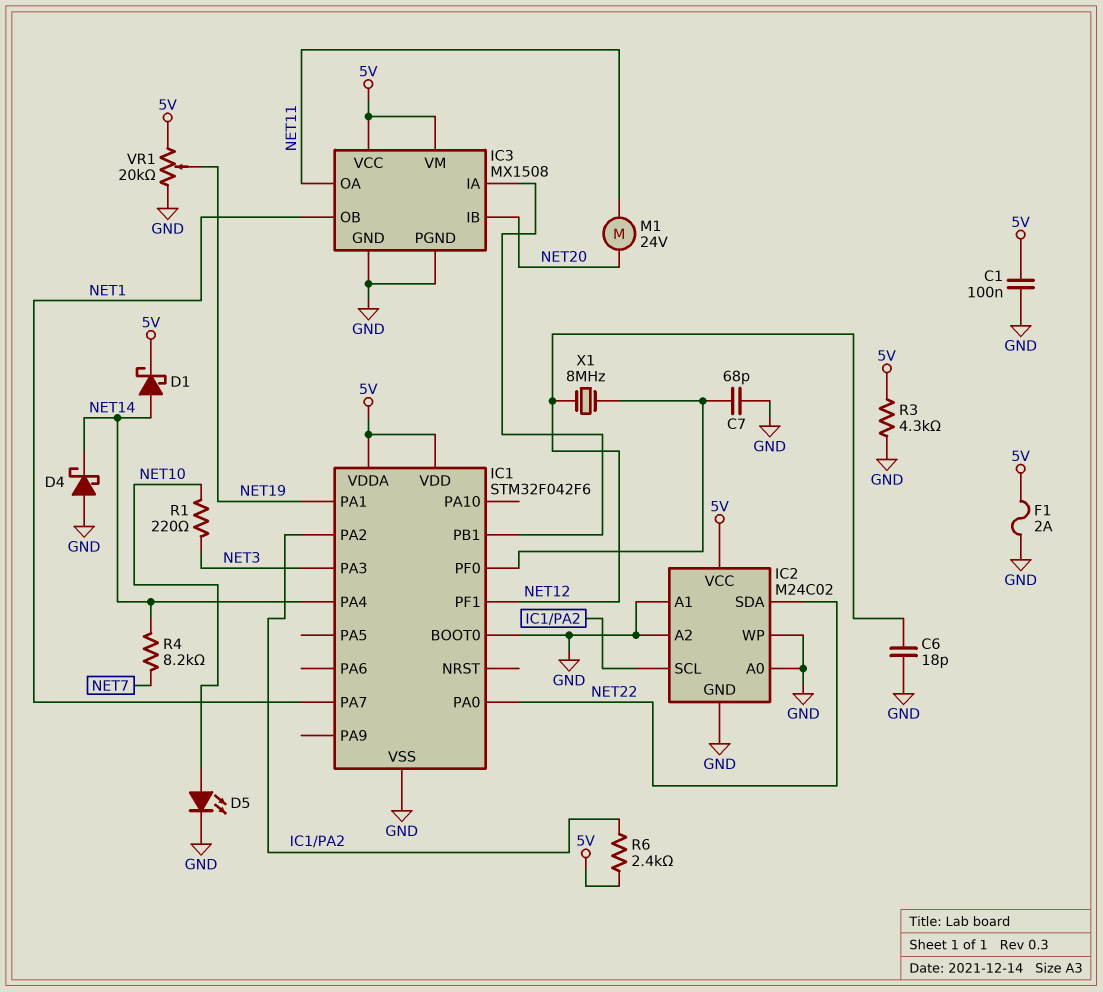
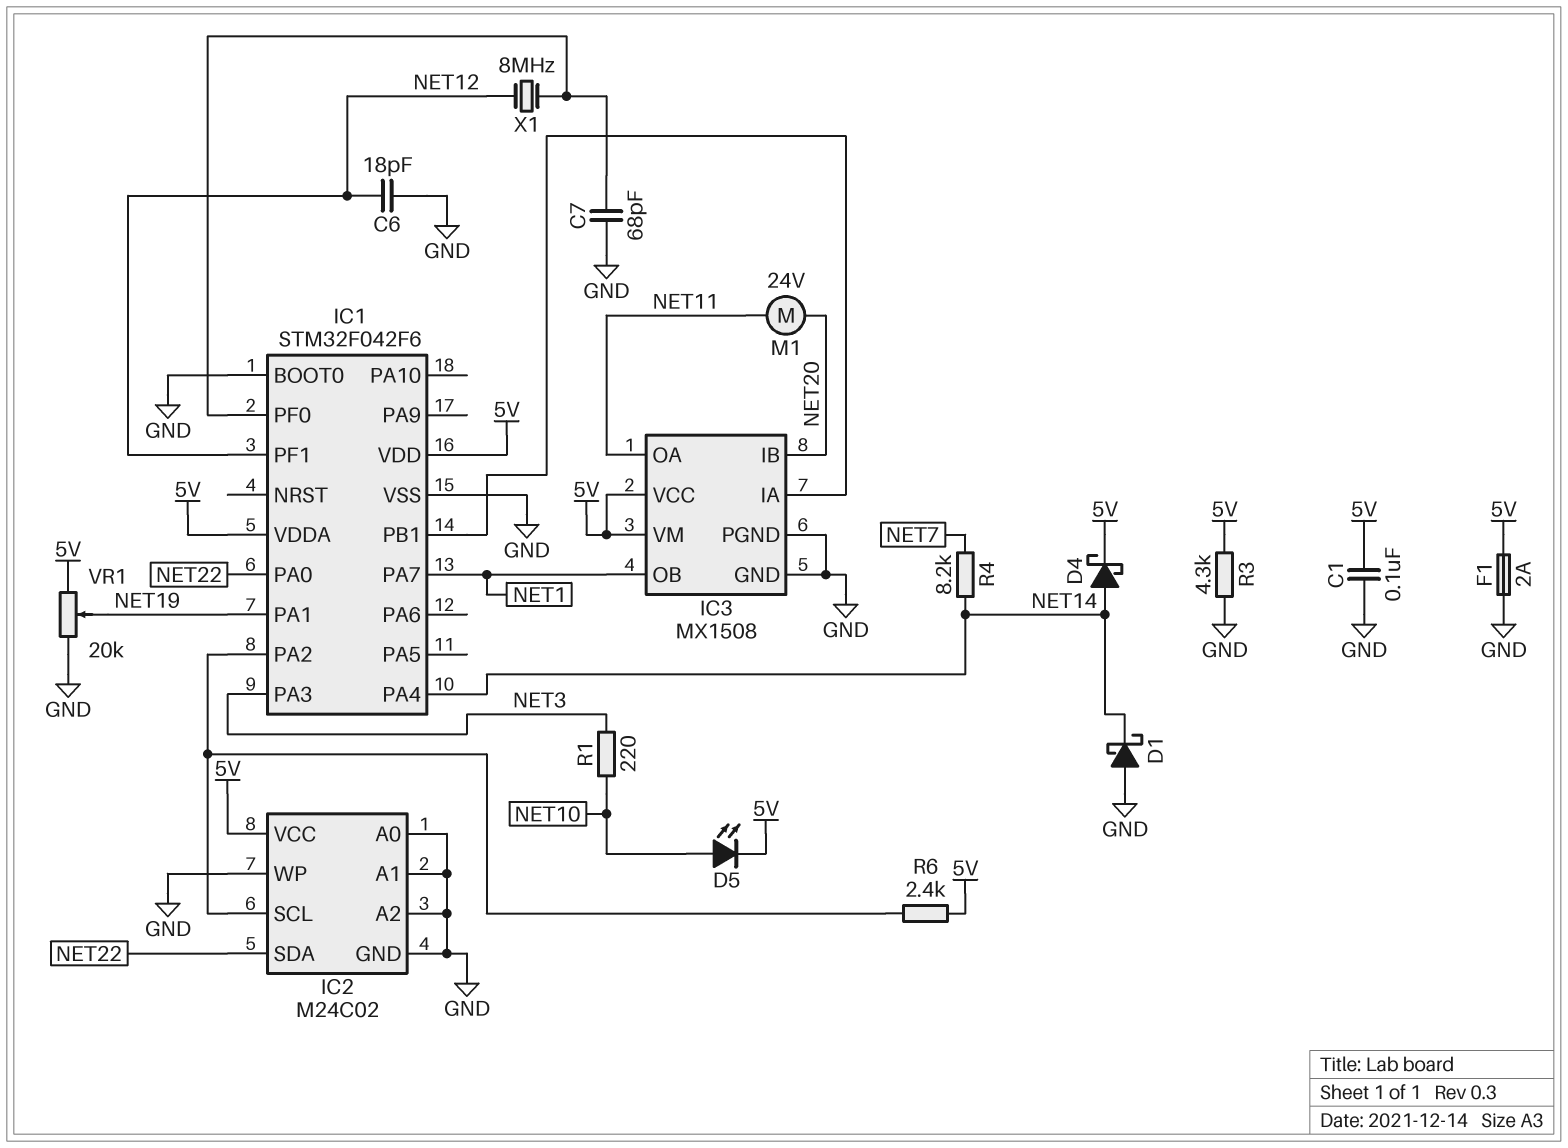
D1: schottky (A NET14, K 5V) -> schottky (A GND, K NET14)
D4: schottky (A GND, K NET14) -> schottky (A NET14, K 5V)
D5: LED (A NET10, K GND) -> LED (A NET10, K 5V)

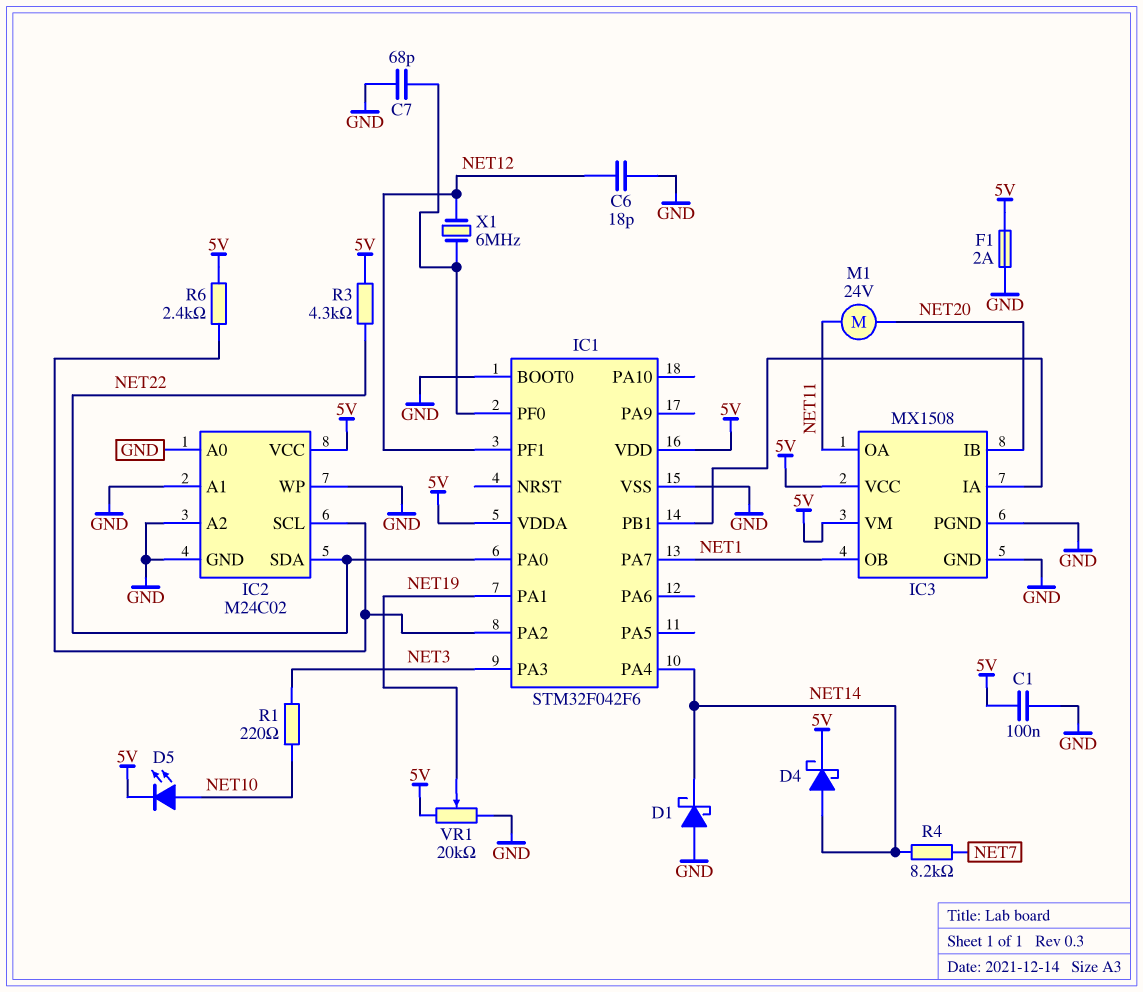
R3: 4.3k (5V, GND) -> 4.3k (5V, NET22)
X1: 8MHz (IC1/PF0, NET12) -> 6MHz (IC1/PF0, NET12)

